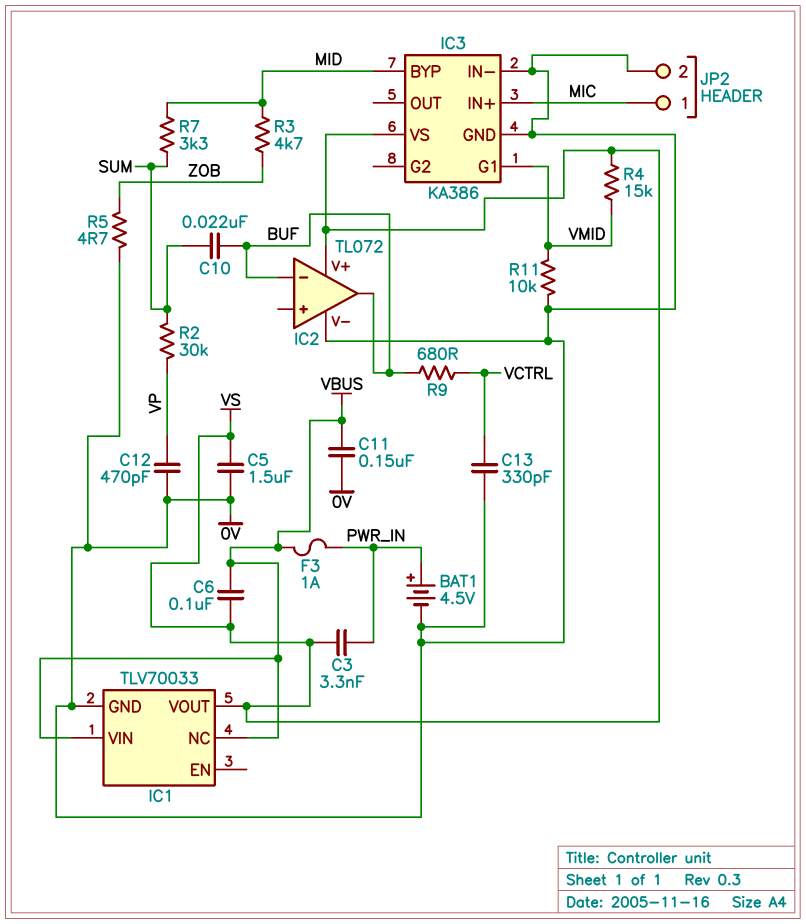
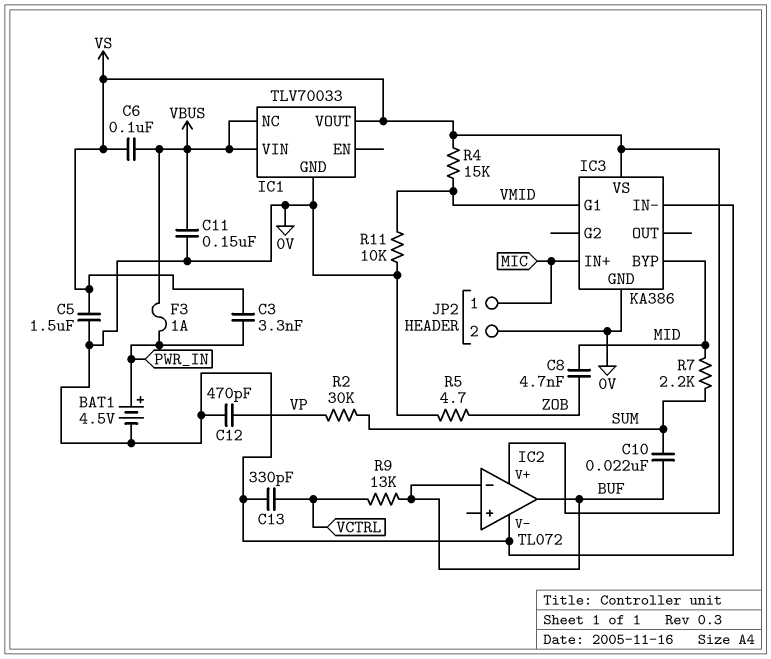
C8: none -> 4.7nF (MID, ZOB)
R3: 4.7k (MID, ZOB) -> none
R7: 3.3k (MID, SUM) -> 2.2k (MID, SUM)
R9: 680 (BUF, VCTRL) -> 13k (BUF, VCTRL)

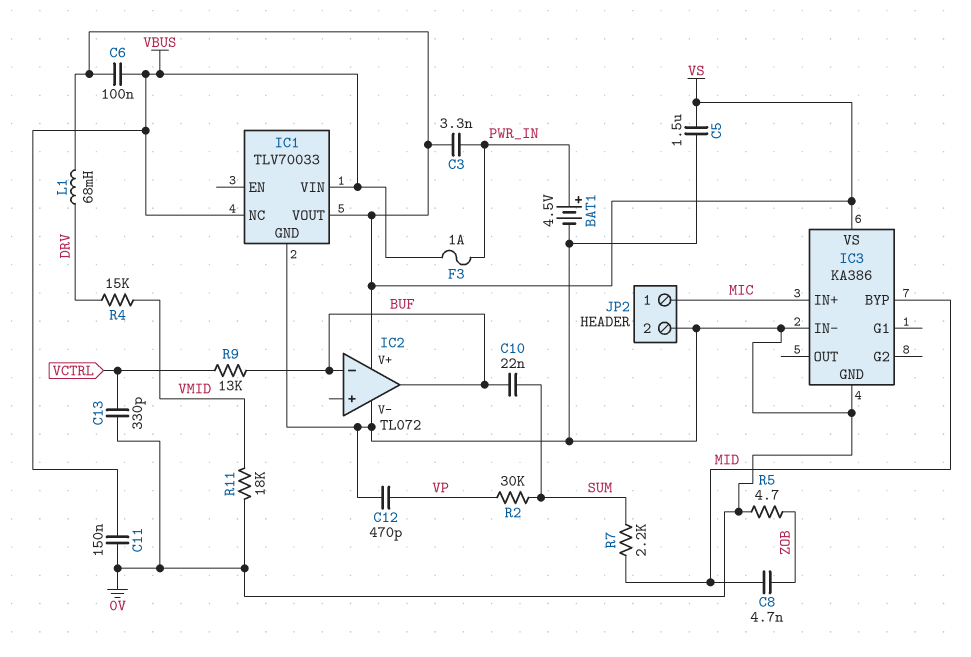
IC3 pin G1: VMID -> none
L1: none -> 68mH (DRV, VS)
R4: 15k (VMID, VS) -> 15k (DRV, VMID)
R11: 10k (0V, VMID) -> 18k (0V, VMID)

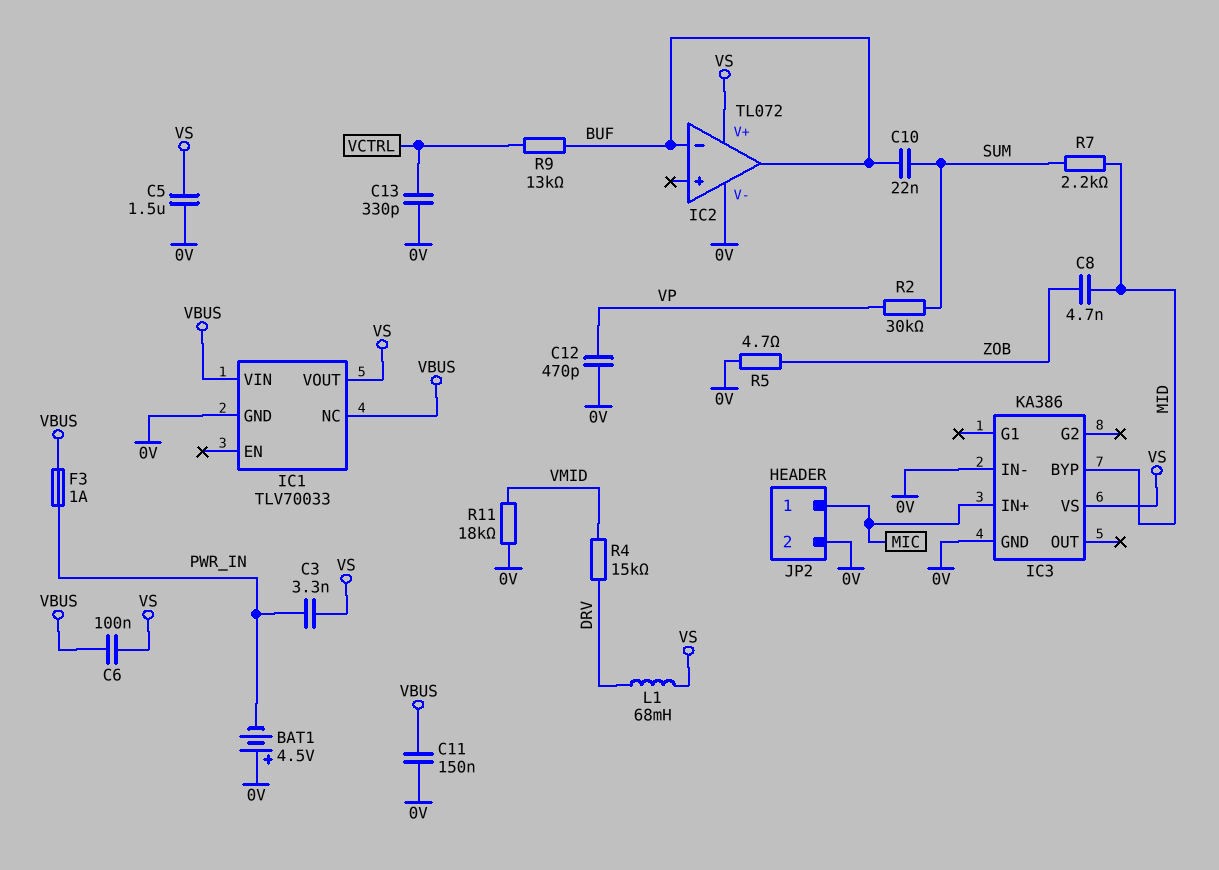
BAT1: 4.5V (plus PWR_IN, minus 0V) -> 4.5V (plus 0V, minus PWR_IN)

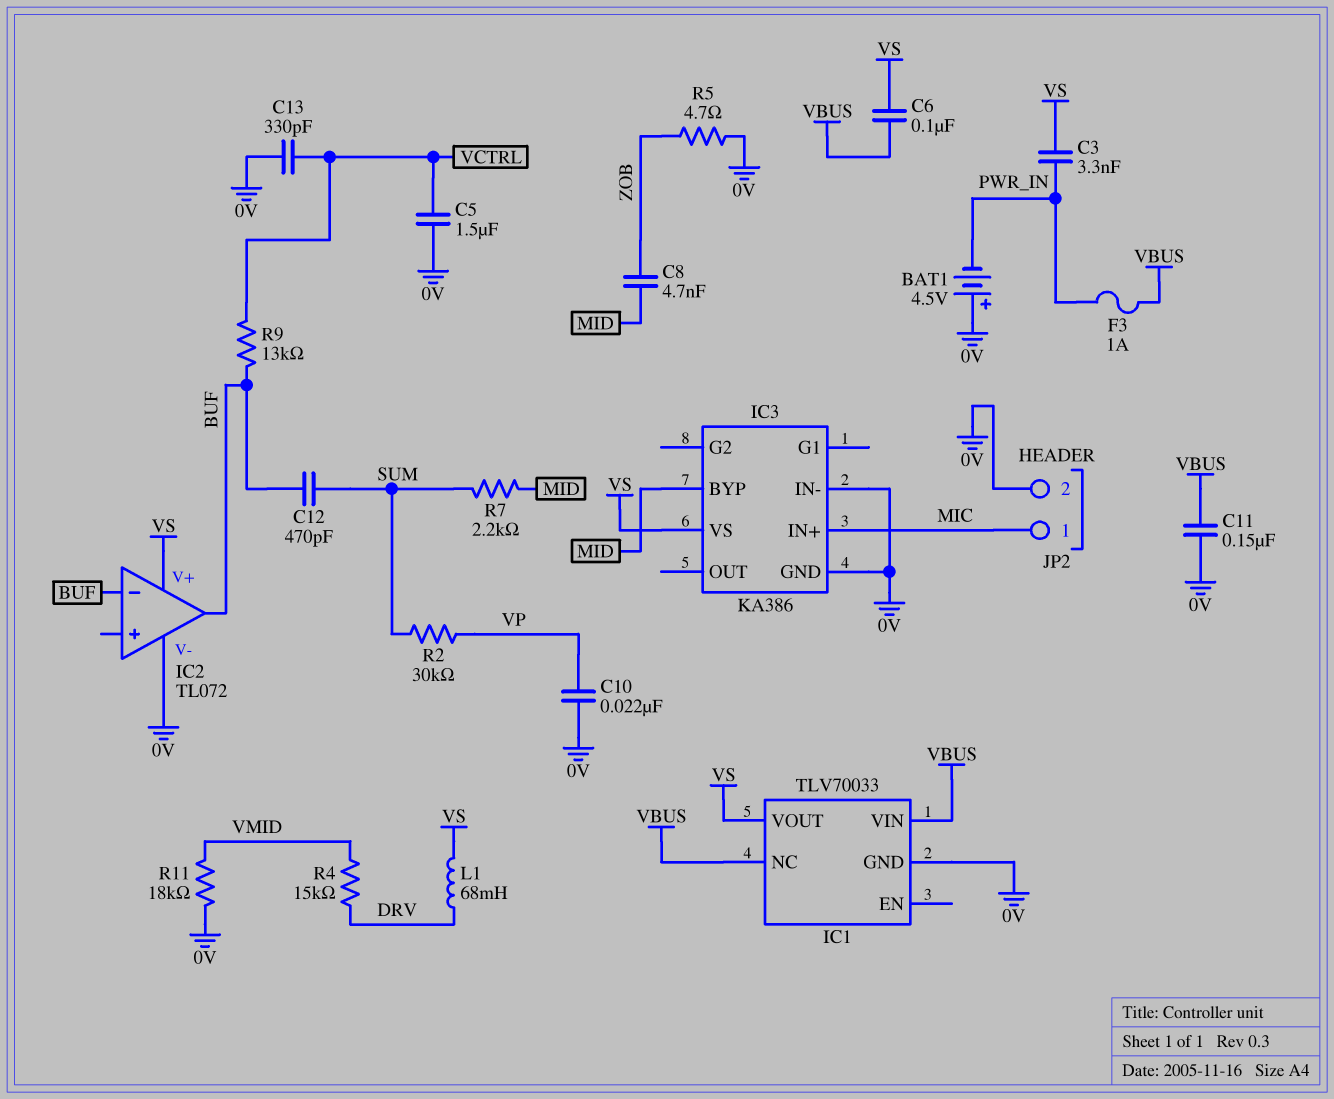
C5: 1.5uF (0V, VS) -> 1.5uF (0V, VCTRL)
C10: 22nF (BUF, SUM) -> 22nF (0V, VP)
C12: 470pF (0V, VP) -> 470pF (BUF, SUM)

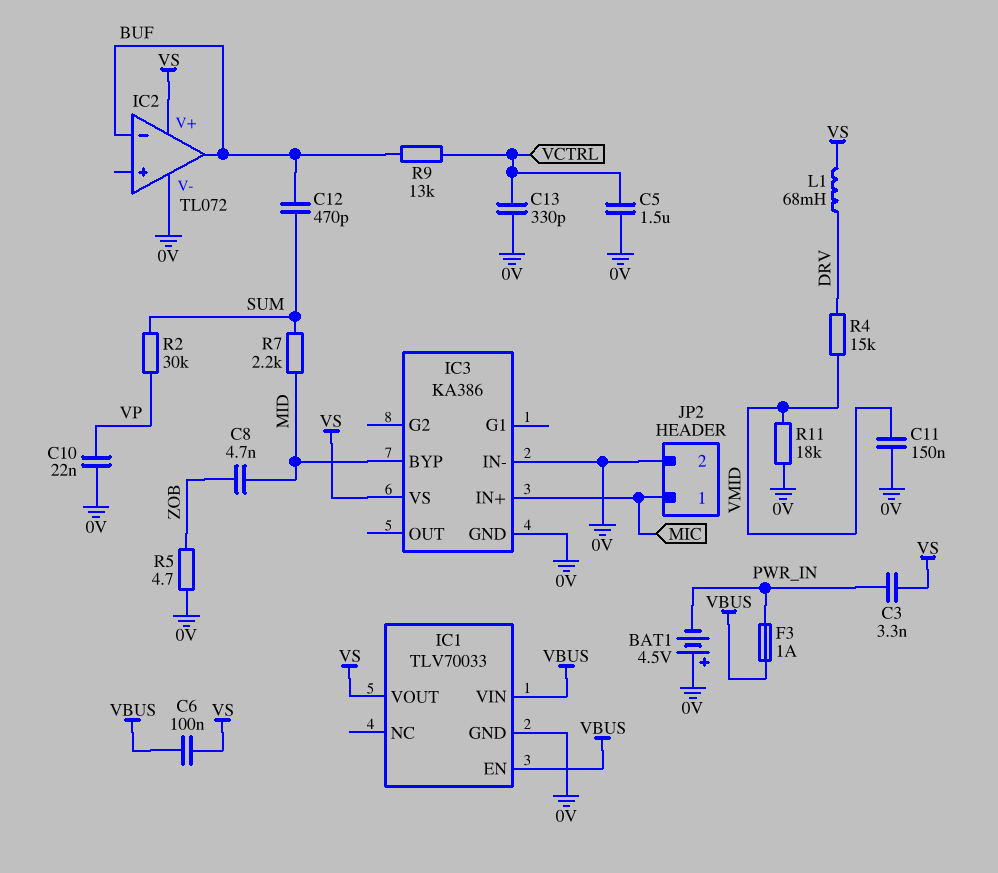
C11: 150nF (0V, VBUS) -> 150nF (0V, VMID)
IC1 pin EN: none -> VBUS
IC1 pin NC: VBUS -> none

